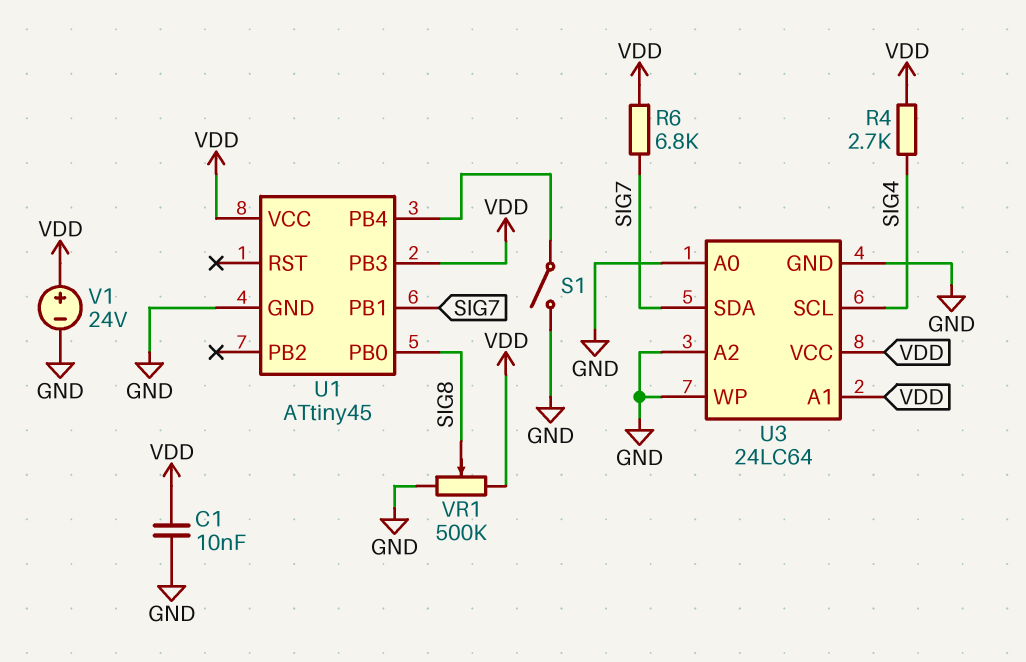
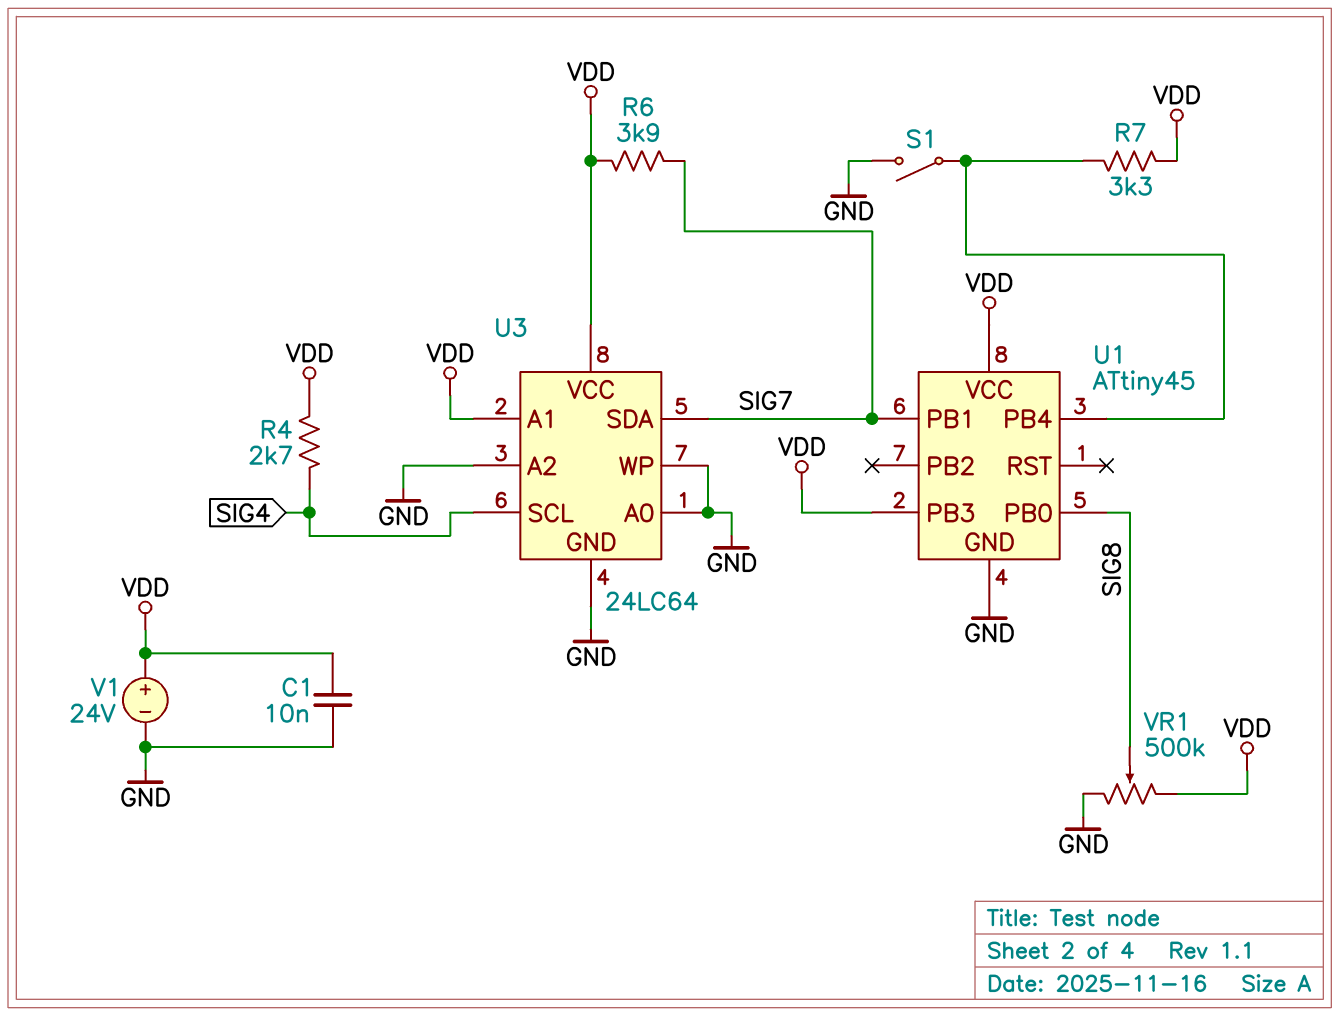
R6: 6.8k (SIG7, VDD) -> 3.9k (SIG7, VDD)
R7: none -> 3.3k (U1/PB4, VDD)

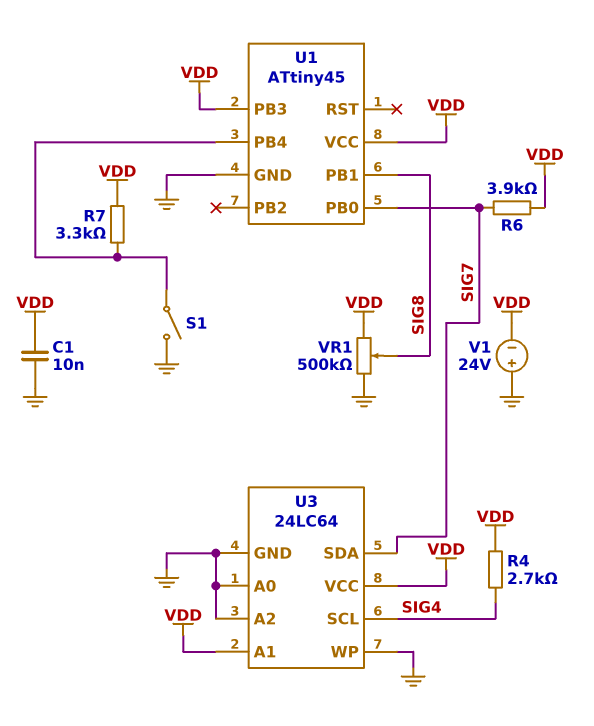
U1 pin PB0: SIG8 -> SIG7
U1 pin PB1: SIG7 -> SIG8
V1: 24V (plus VDD, minus GND) -> 24V (plus GND, minus VDD)

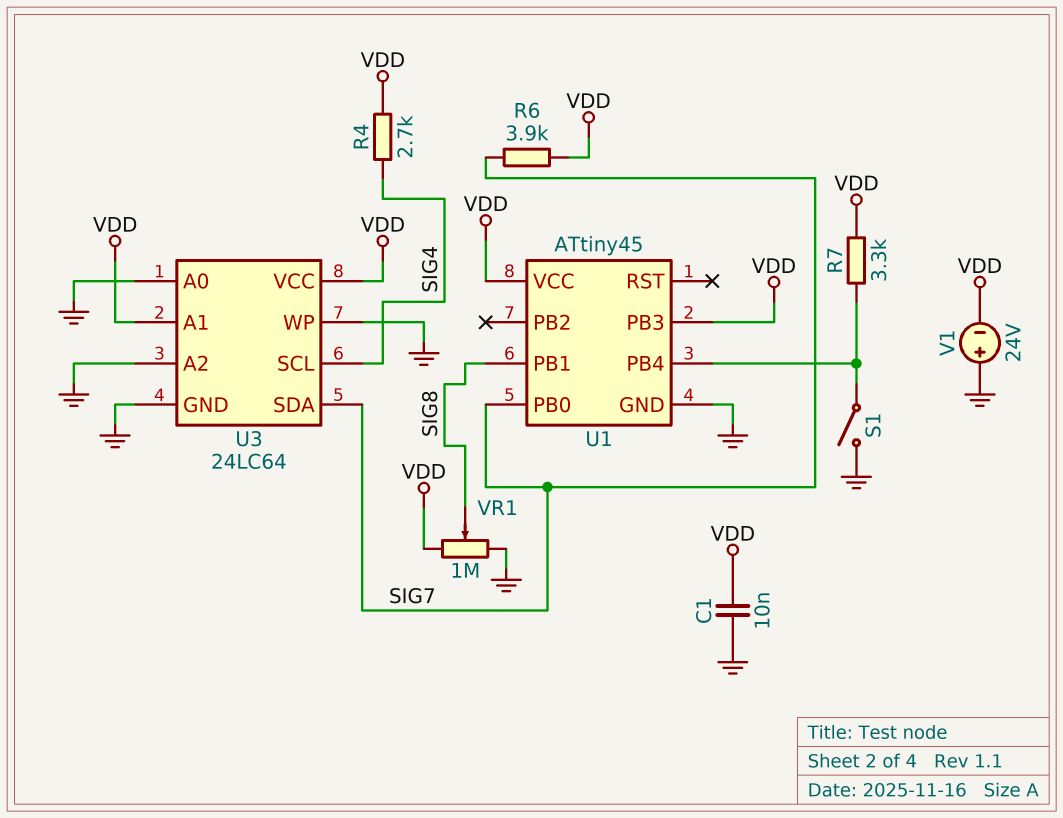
VR1: 500k (GND, VDD, wiper SIG8) -> 1M (GND, VDD, wiper SIG8)

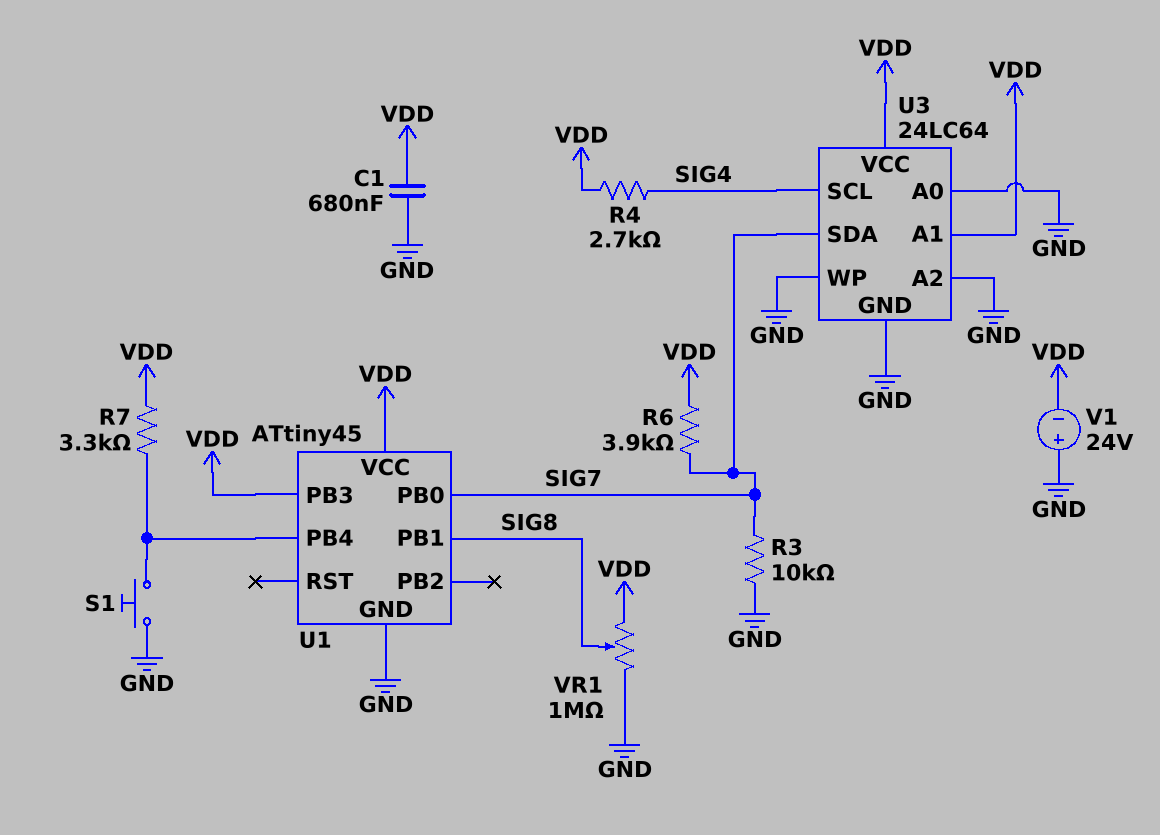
C1: 10nF (GND, VDD) -> 680nF (GND, VDD)
R3: none -> 10k (GND, SIG7)
S1: switch (GND, U1/PB4) -> button (GND, U1/PB4)

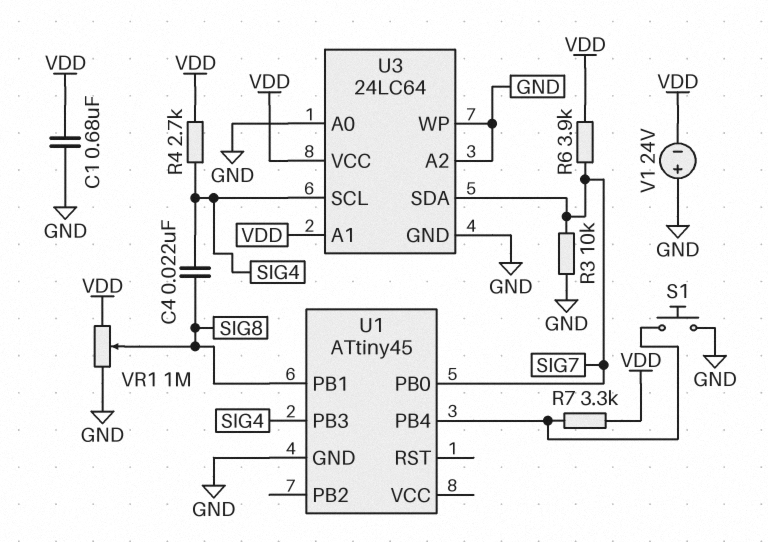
C4: none -> 22nF (SIG4, SIG8)
U1 pin PB3: VDD -> SIG4
U1 pin VCC: VDD -> none

